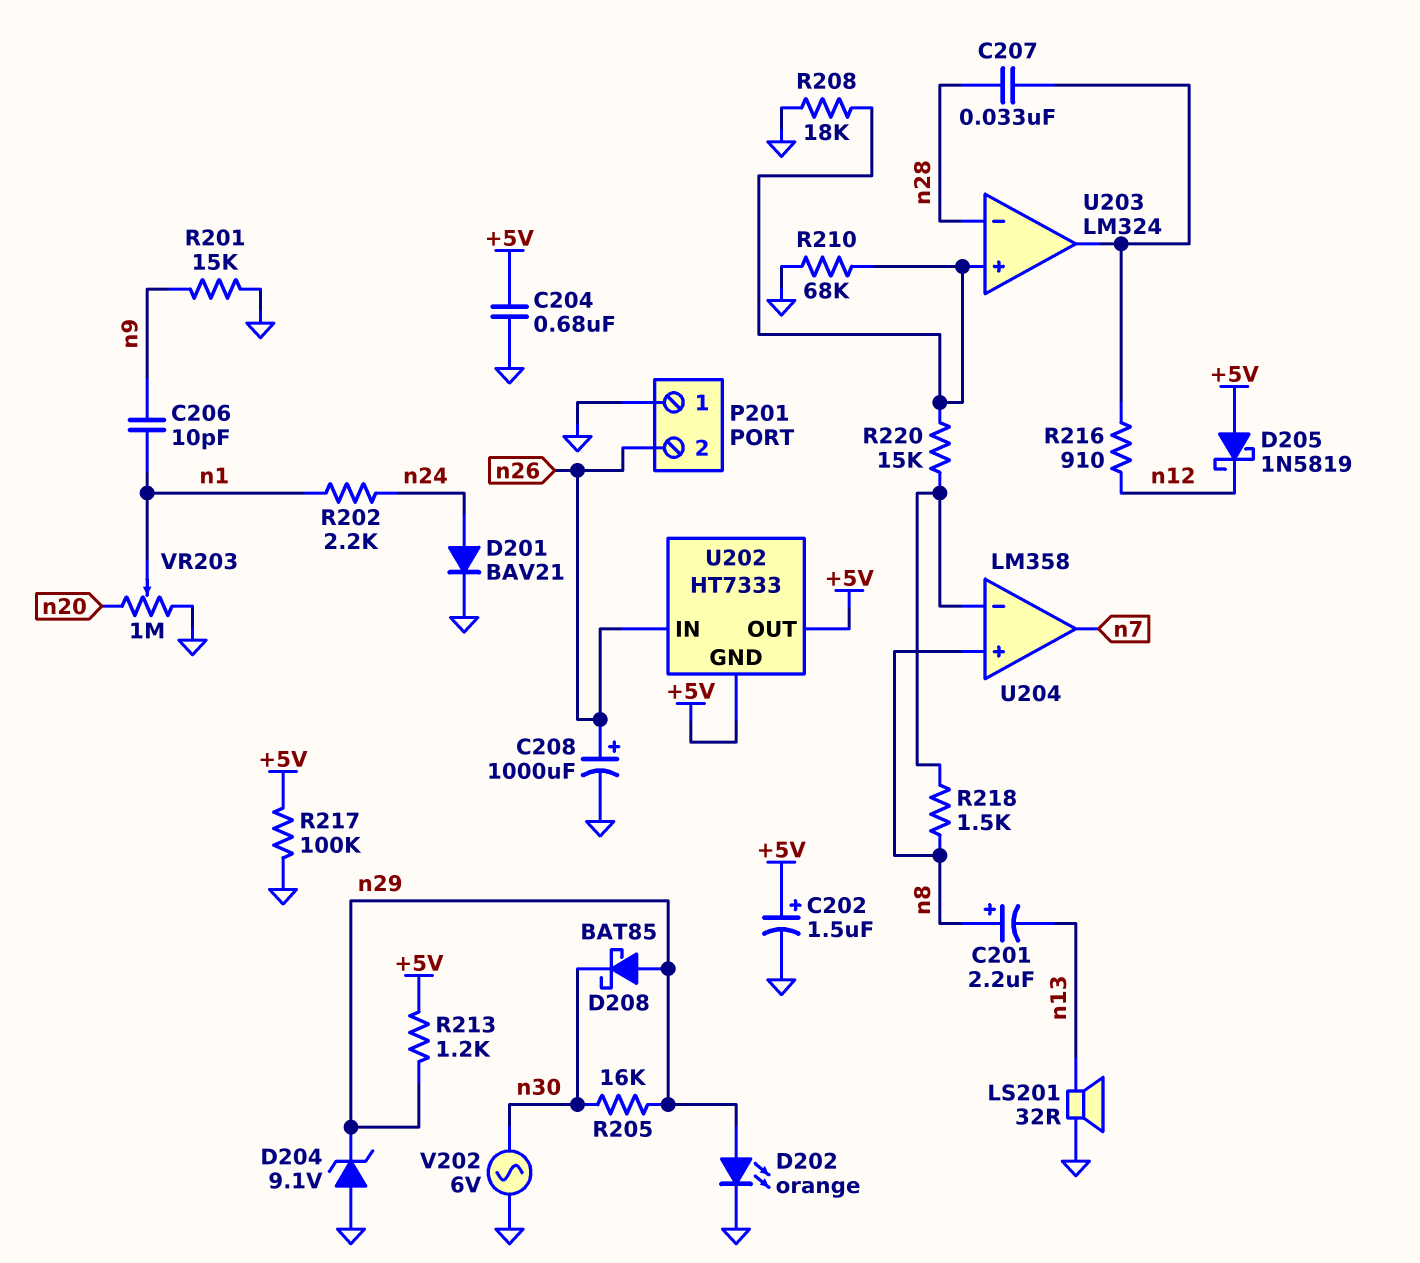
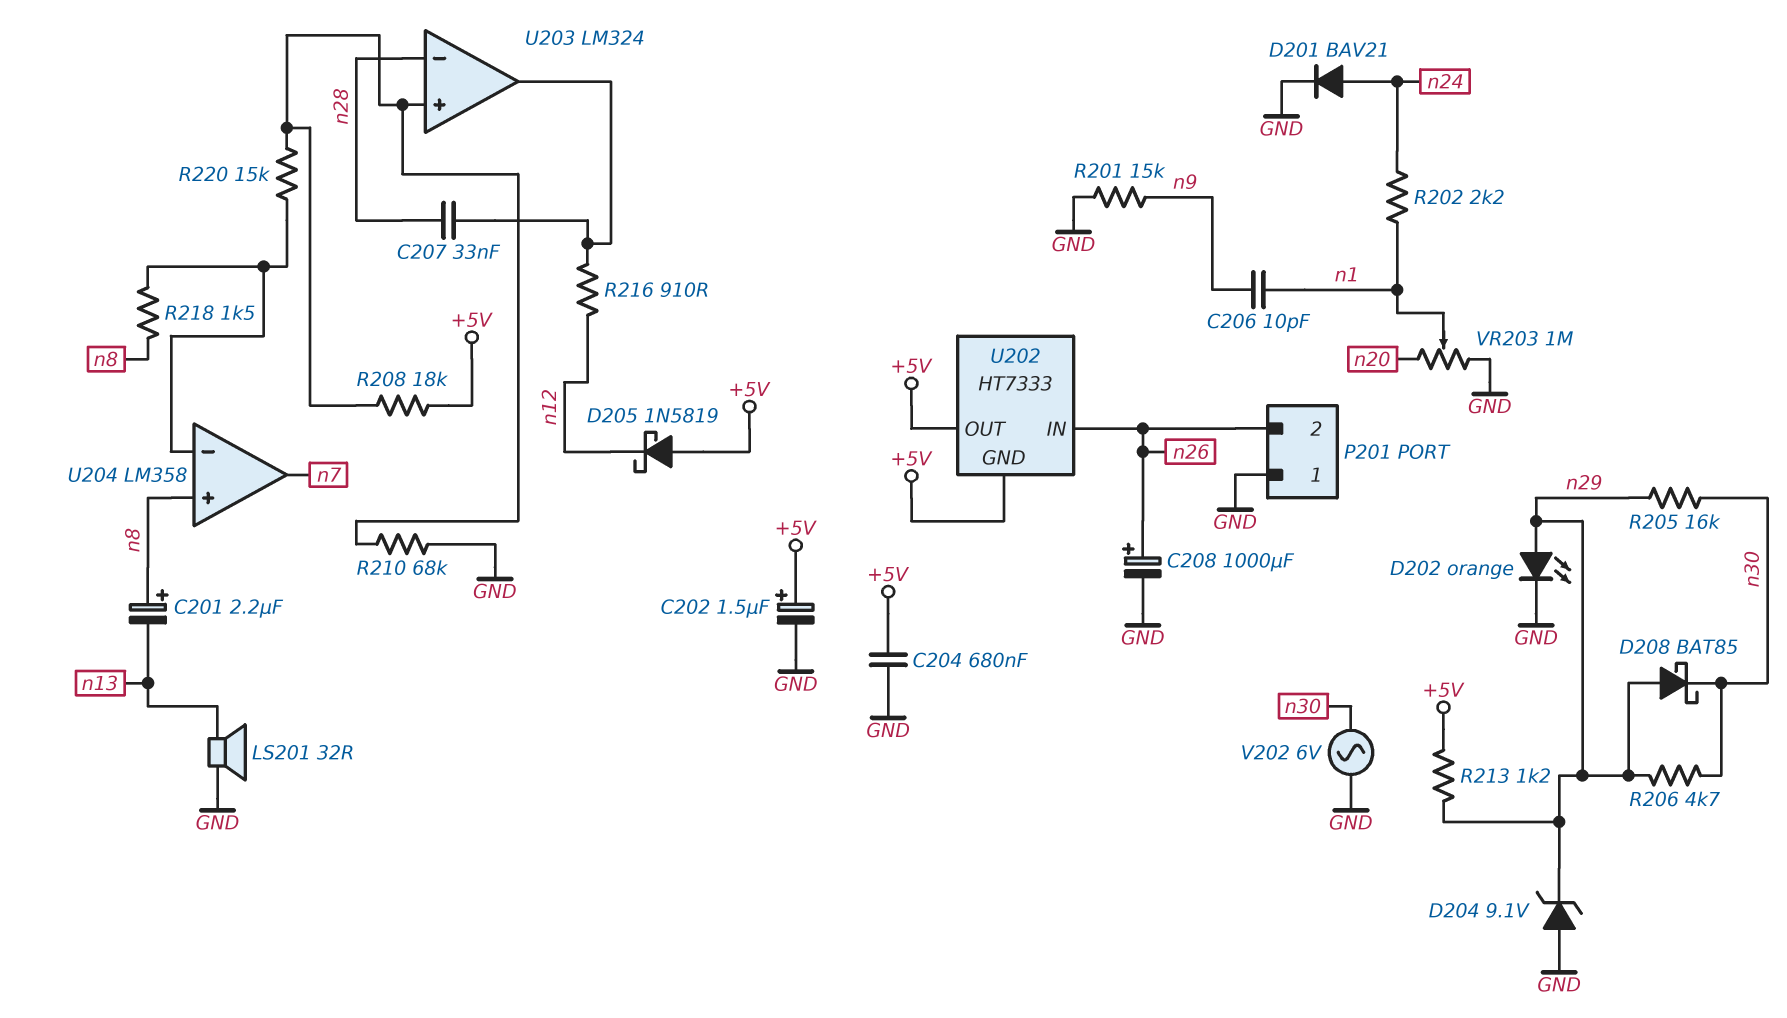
R206: none -> 4.7k (n29, n30)
R208: 18k (GND, U203/in+) -> 18k (+5V, U203/in+)
R217: 100k (+5V, GND) -> none

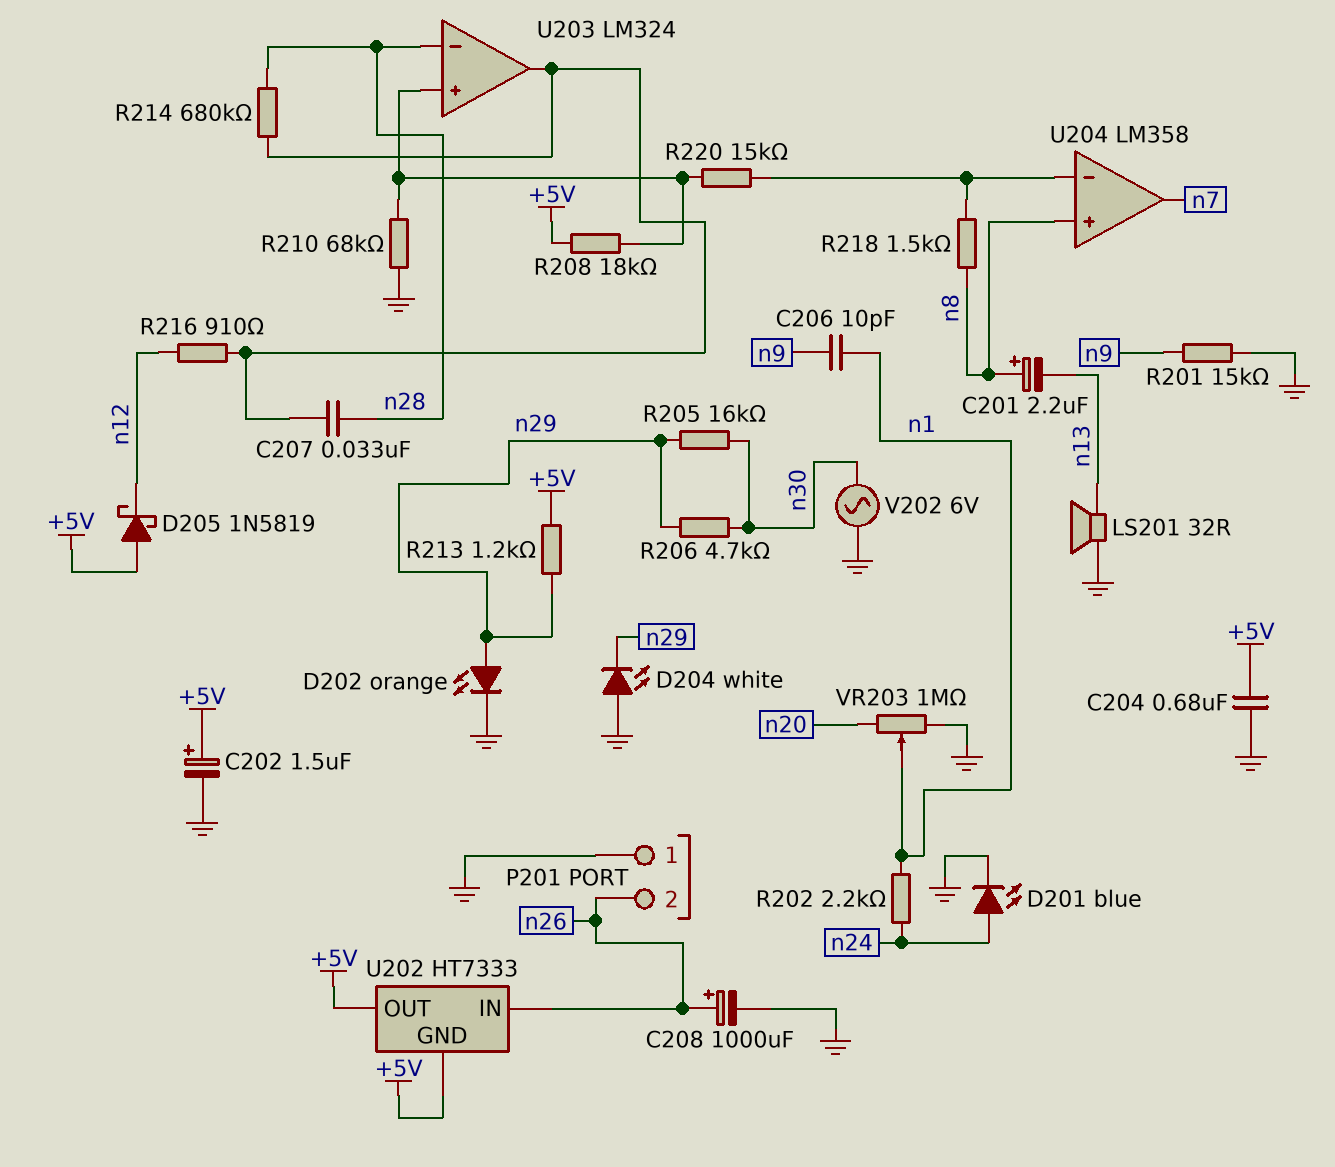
D201: diode BAV21 (A n24, K GND) -> LED blue (A n24, K GND)
D204: zener 9.1V (A GND, K n29) -> LED white (A GND, K n29)
D208: schottky BAT85 (A n29, K n30) -> none
R214: none -> 680k (U203/out, n28)

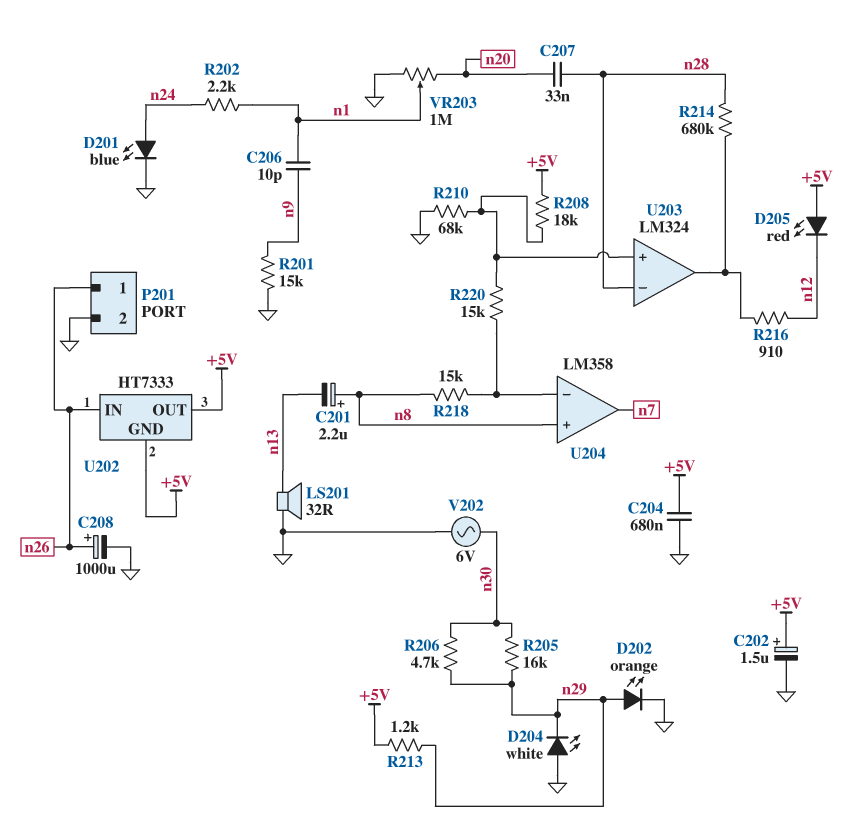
C207: 33nF (U203/out, n28) -> 33nF (n20, n28)
D205: schottky 1N5819 (A +5V, K n12) -> LED red (A +5V, K n12)
P201 pin 1: GND -> n26
P201 pin 2: n26 -> GND
R218: 1.5k (U204/in-, n8) -> 15k (U204/in-, n8)

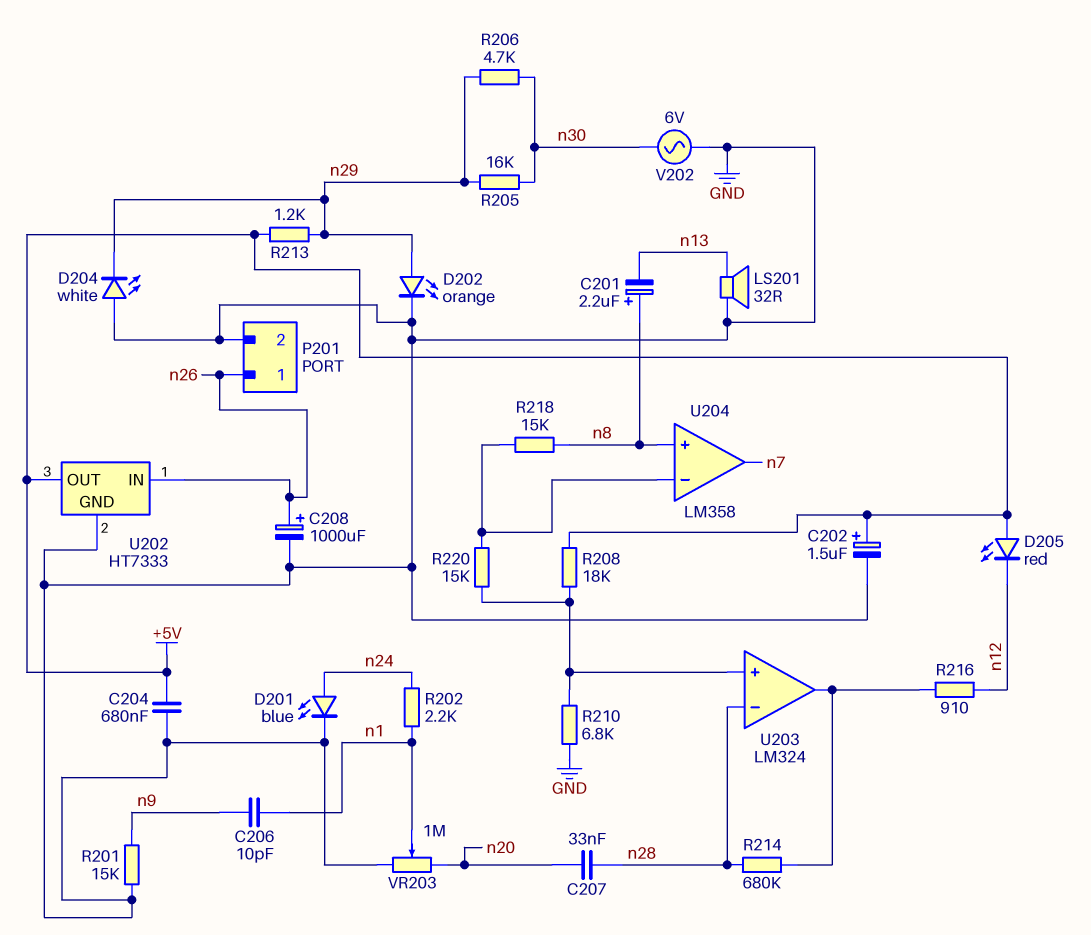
R210: 68k (GND, U203/in+) -> 6.8k (GND, U203/in+)
U202 pin GND: +5V -> GND

